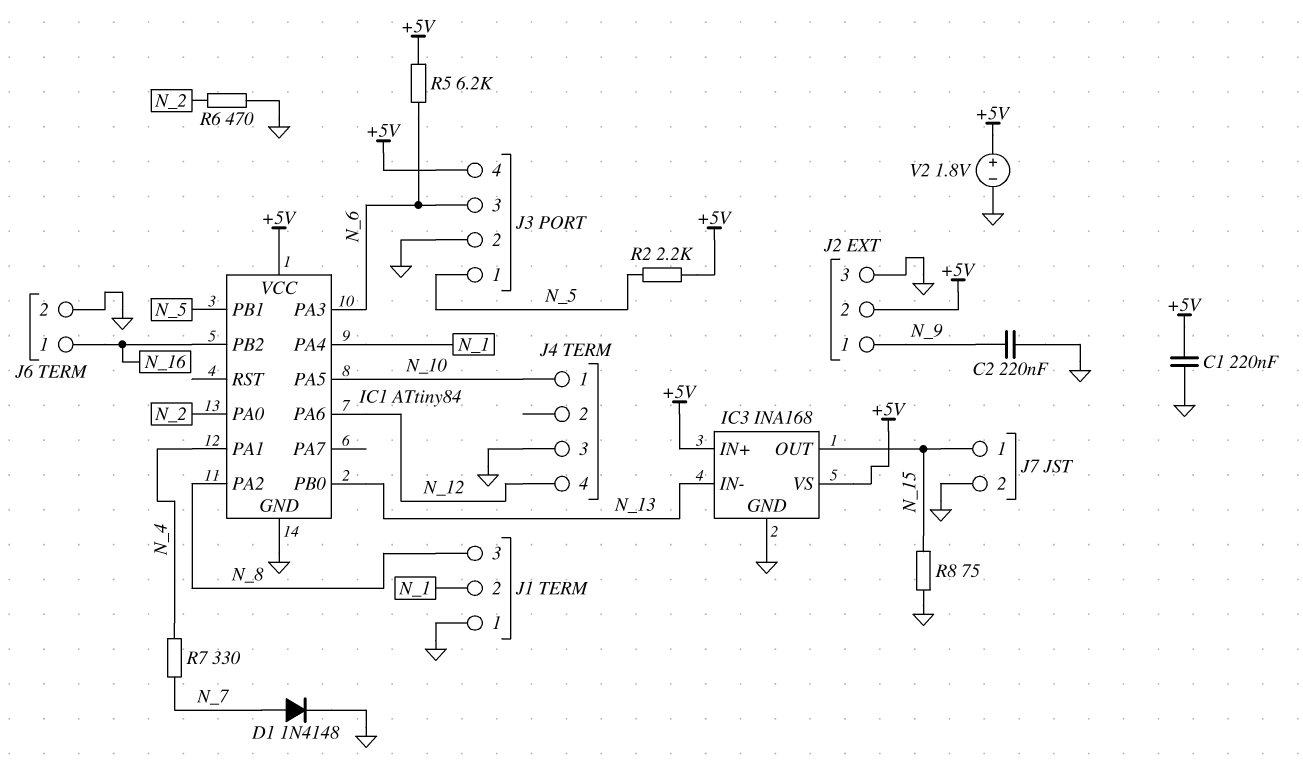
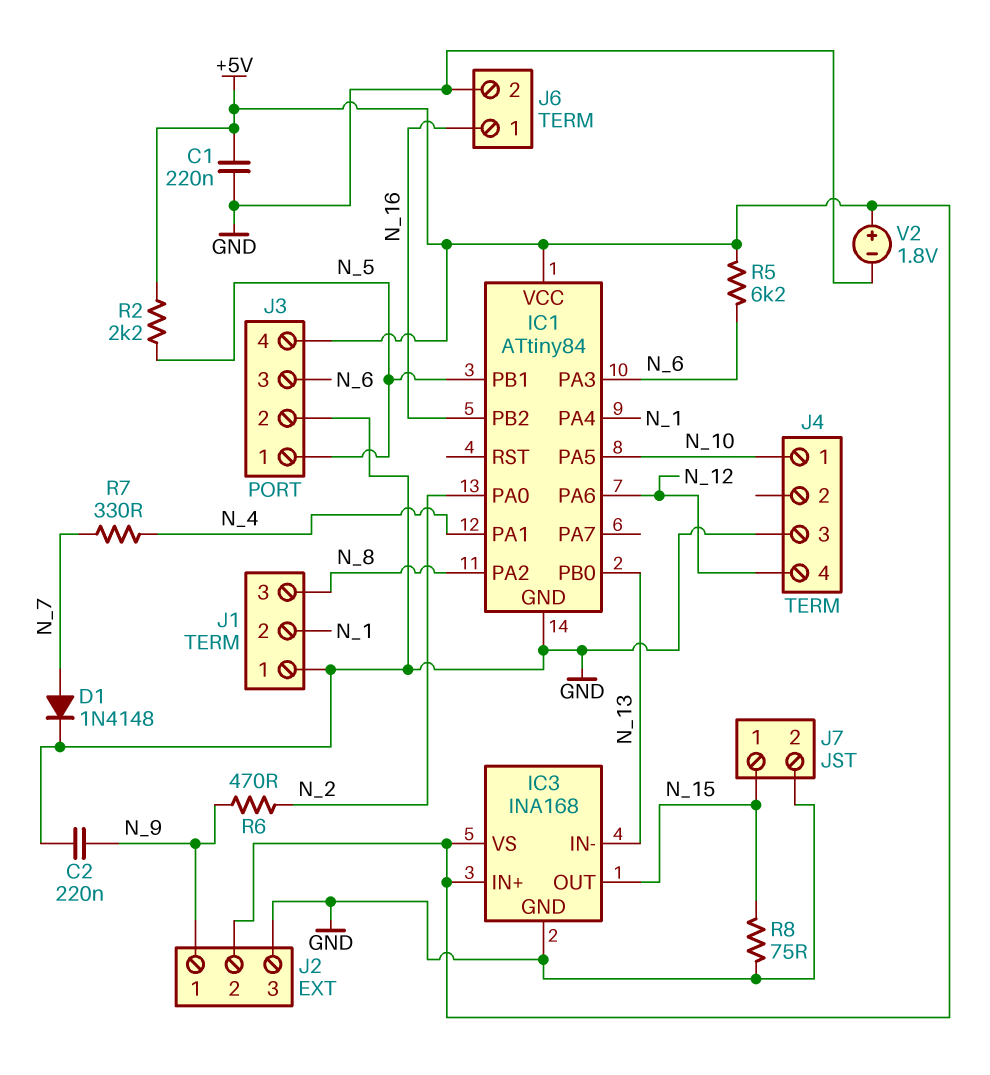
R6: 470 (GND, N_2) -> 470 (N_2, N_9)

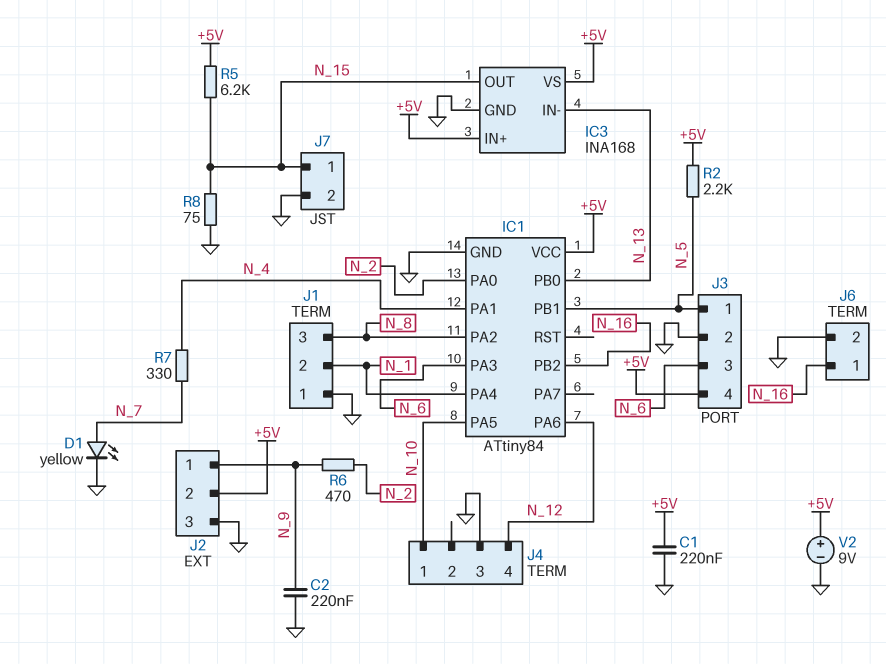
D1: diode 1N4148 (A N_7, K GND) -> LED yellow (A N_7, K GND)
R5: 6.2k (+5V, N_6) -> 6.2k (+5V, N_15)
V2: 1.8V (plus +5V, minus GND) -> 9V (plus +5V, minus GND)

